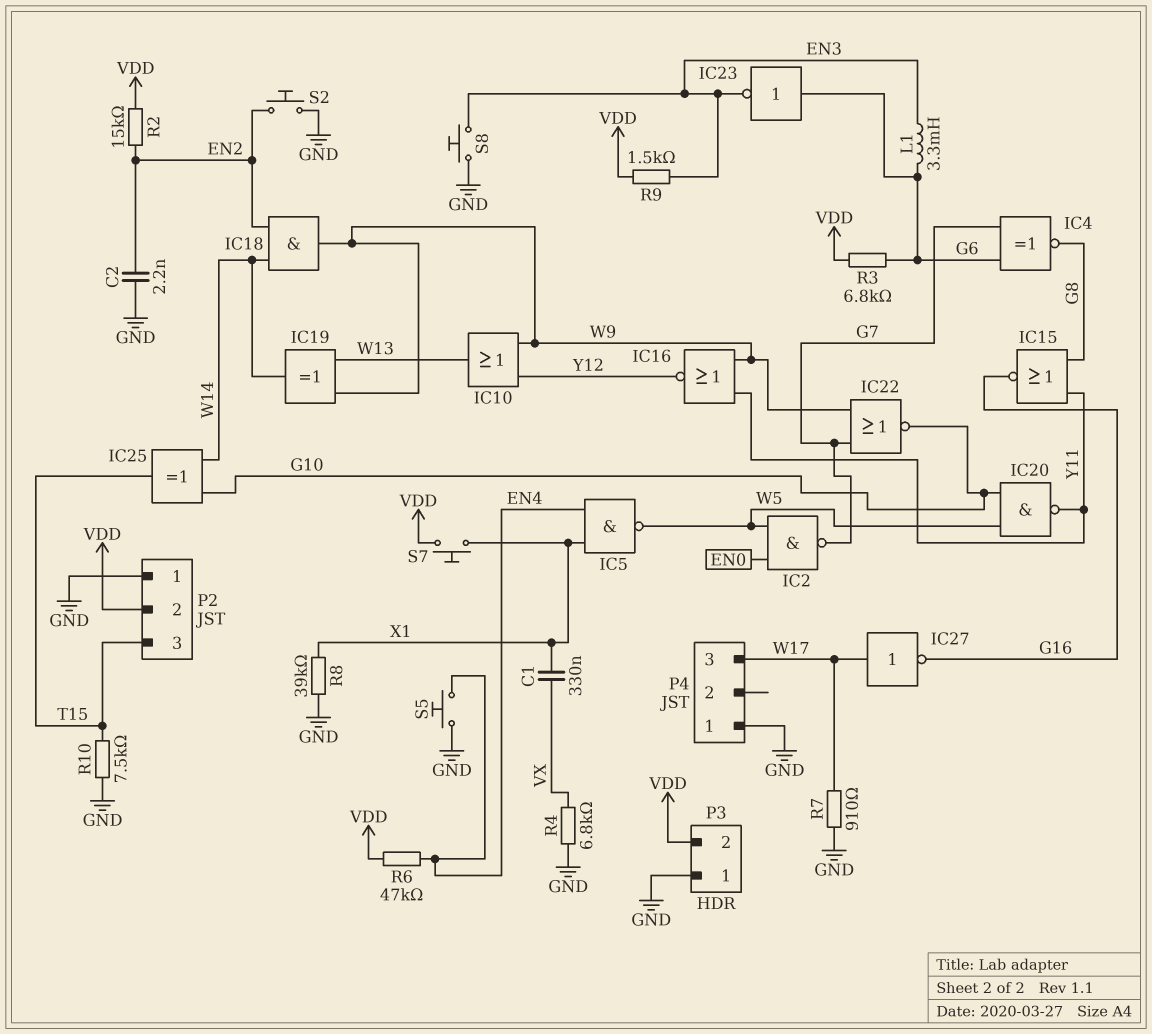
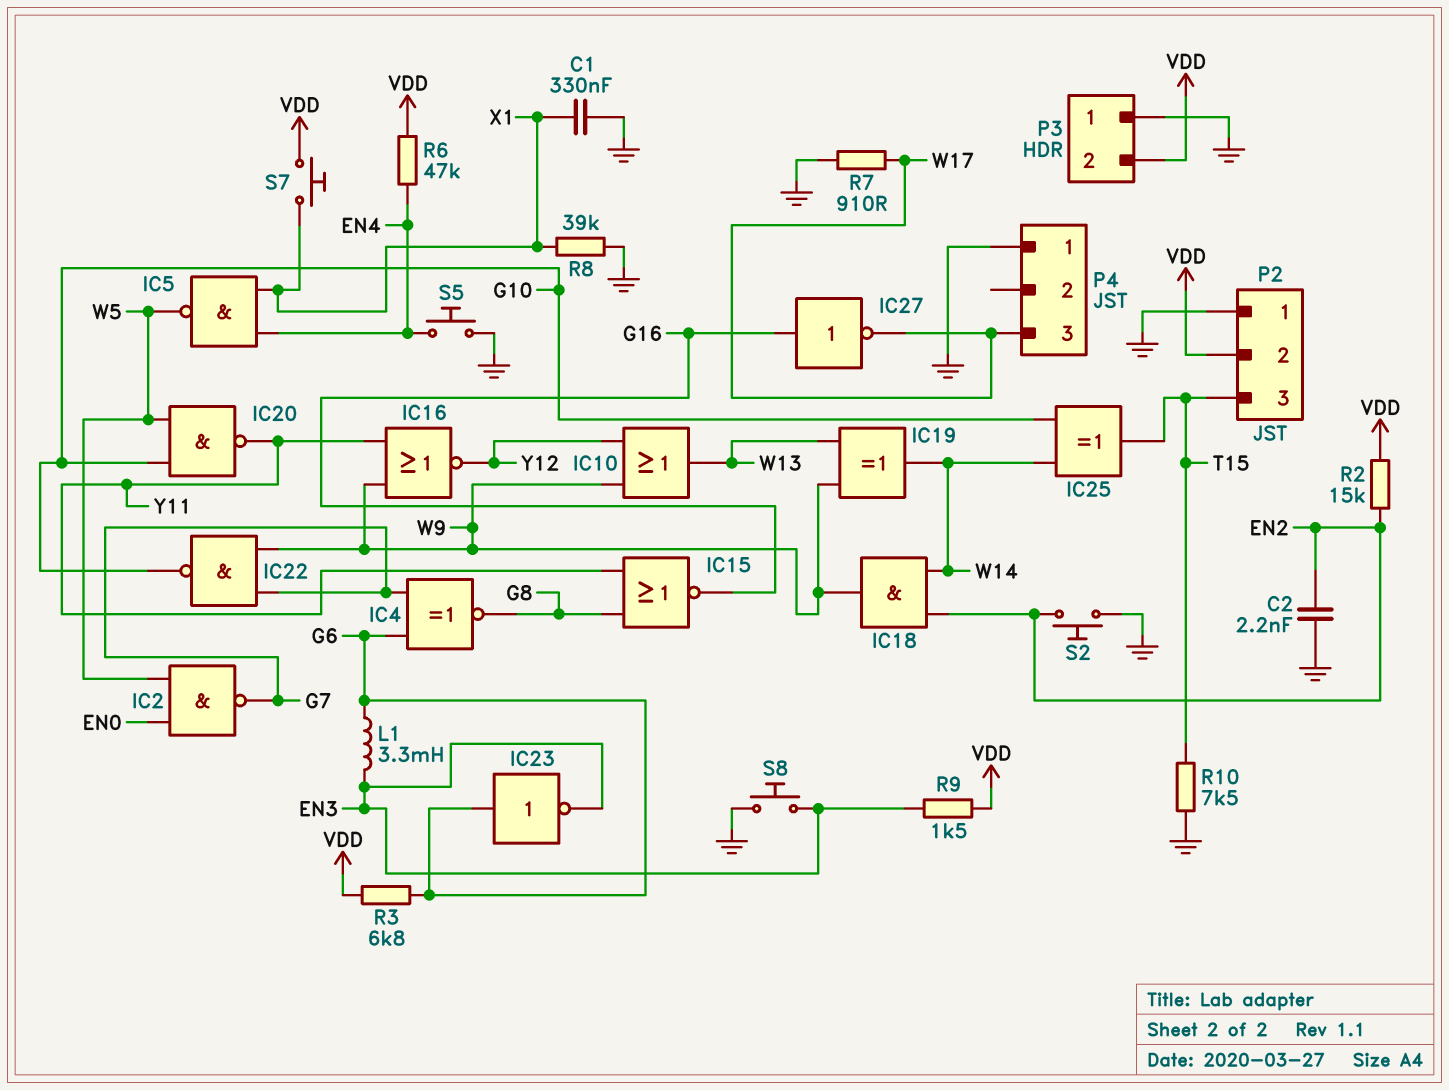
C1: 330nF (VX, X1) -> 330nF (GND, X1)
IC22: NOR (in G7, in W9, out G10) -> NAND (in G7, in W9, out G10)
IC27: NOT (in W17, out G16) -> NOT (in G16, out W17)
R4: 6.8k (GND, VX) -> none

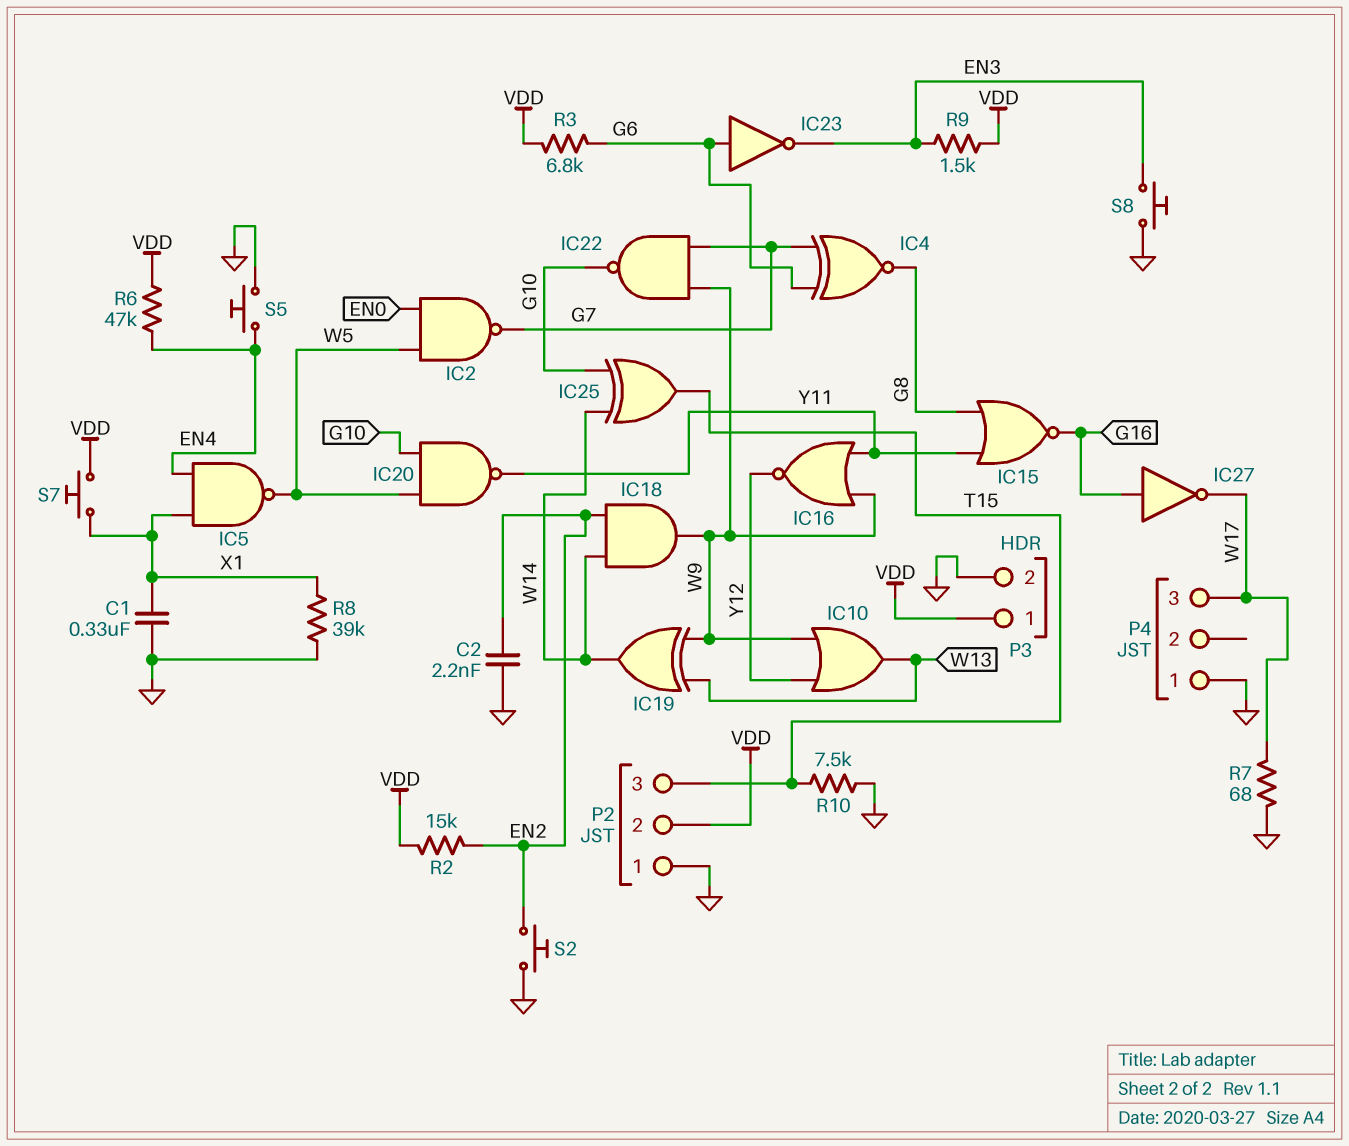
L1: 3.3mH (EN3, G6) -> none
P3 pin 1: GND -> VDD
P3 pin 2: VDD -> GND
R7: 910 (GND, W17) -> 68 (GND, W17)

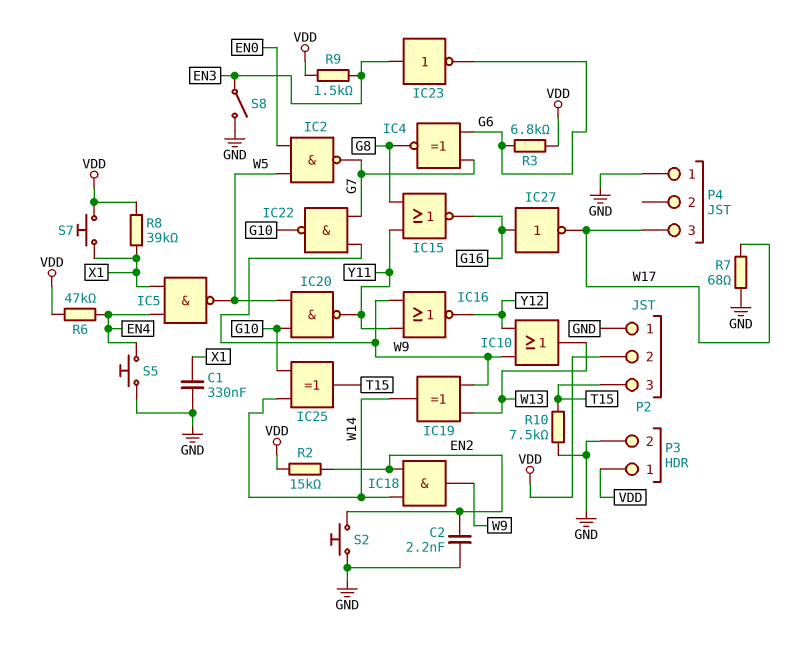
IC23: NOT (in G6, out EN3) -> NOT (in EN3, out G6)
R8: 39k (GND, X1) -> 39k (VDD, X1)
S8: button (EN3, GND) -> switch (EN3, GND)

